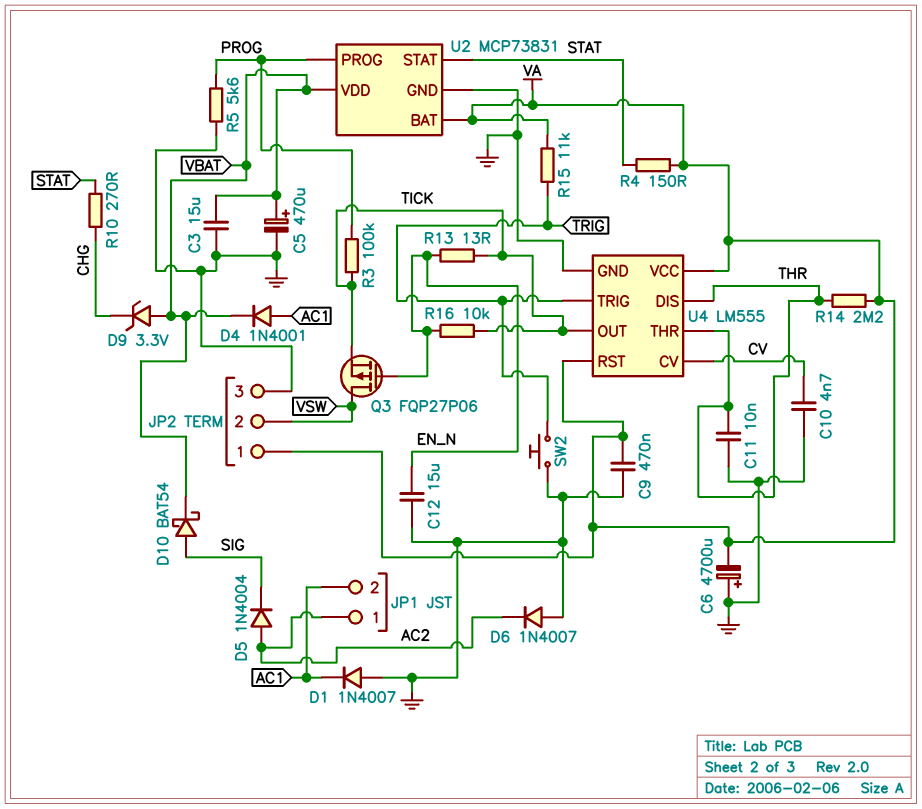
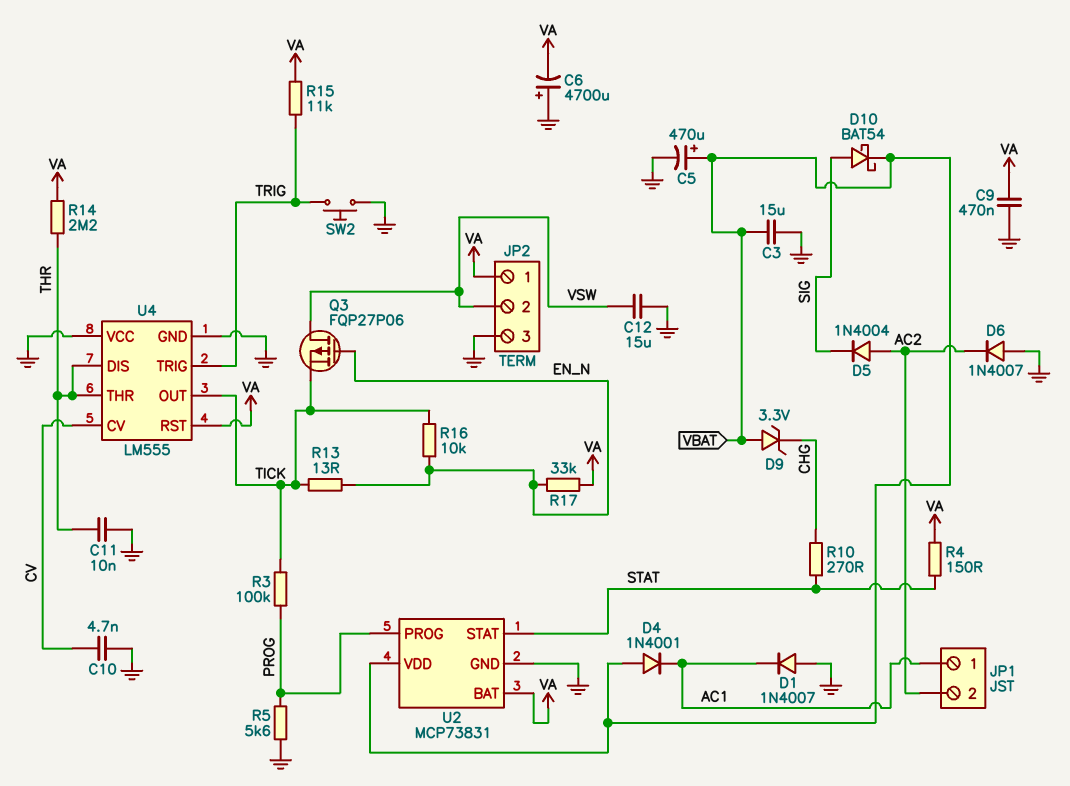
C12: 15uF (EN_N, GND) -> 15uF (GND, VSW)
D4: diode 1N4001 (A AC1, K VBAT) -> diode 1N4001 (A VBAT, K AC1)
JP1 pin 1: AC2 -> AC1
JP1 pin 2: AC1 -> AC2
R17: none -> 33k (EN_N, VA)
U4 pin VCC: VA -> GND

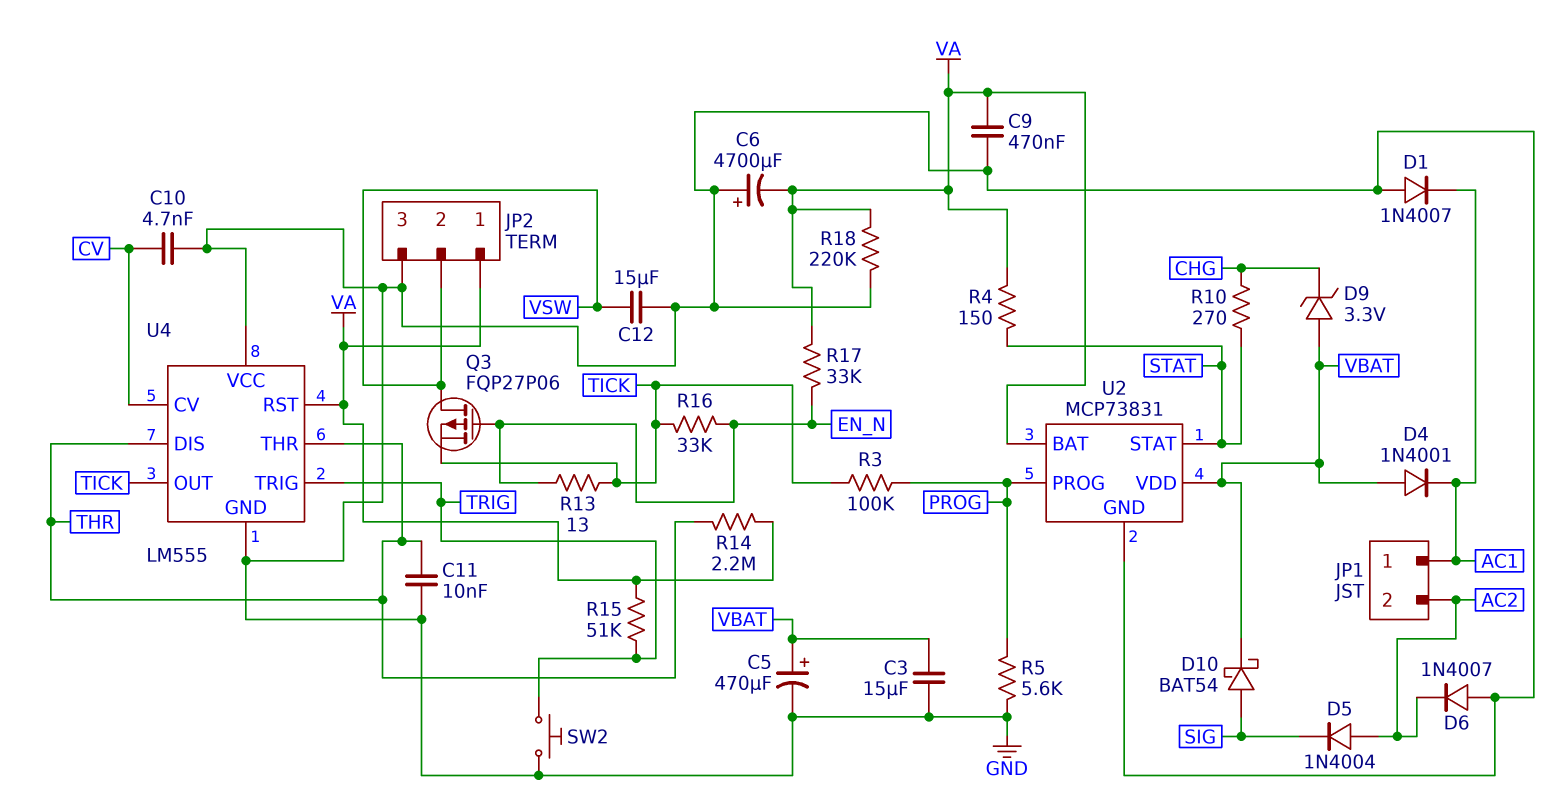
R15: 11k (TRIG, VA) -> 51k (TRIG, VA)
R16: 10k (EN_N, TICK) -> 33k (EN_N, TICK)
R18: none -> 220k (GND, VA)

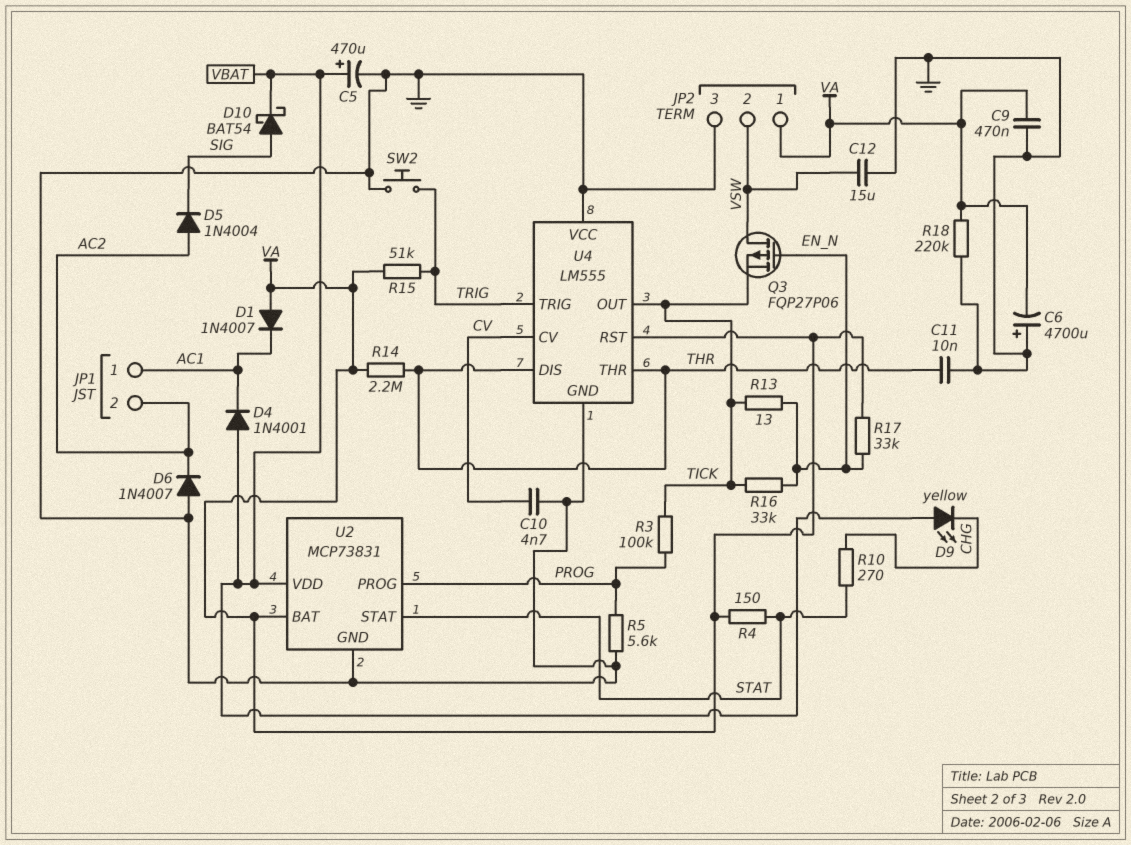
C3: 15uF (GND, VBAT) -> none
D1: diode 1N4007 (A GND, K AC1) -> diode 1N4007 (A VA, K AC1)
D9: zener 3.3V (A VBAT, K CHG) -> LED yellow (A VBAT, K CHG)

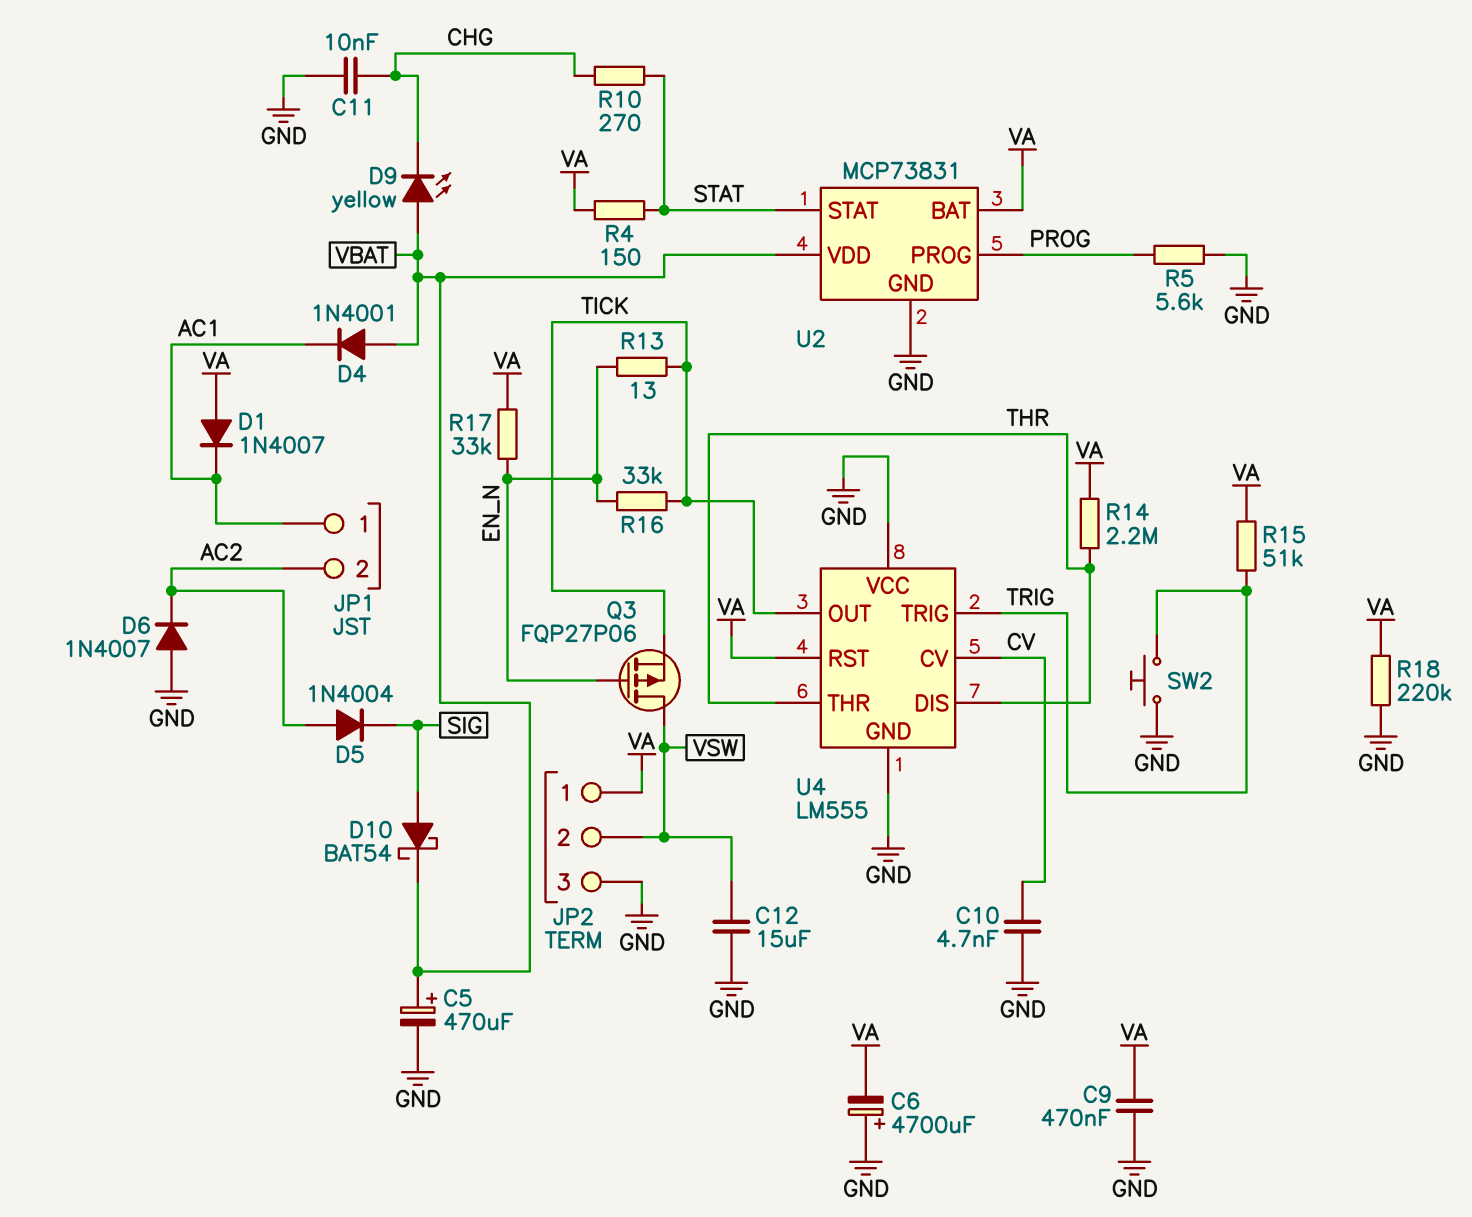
C11: 10nF (GND, THR) -> 10nF (CHG, GND)
R3: 100k (PROG, TICK) -> none

